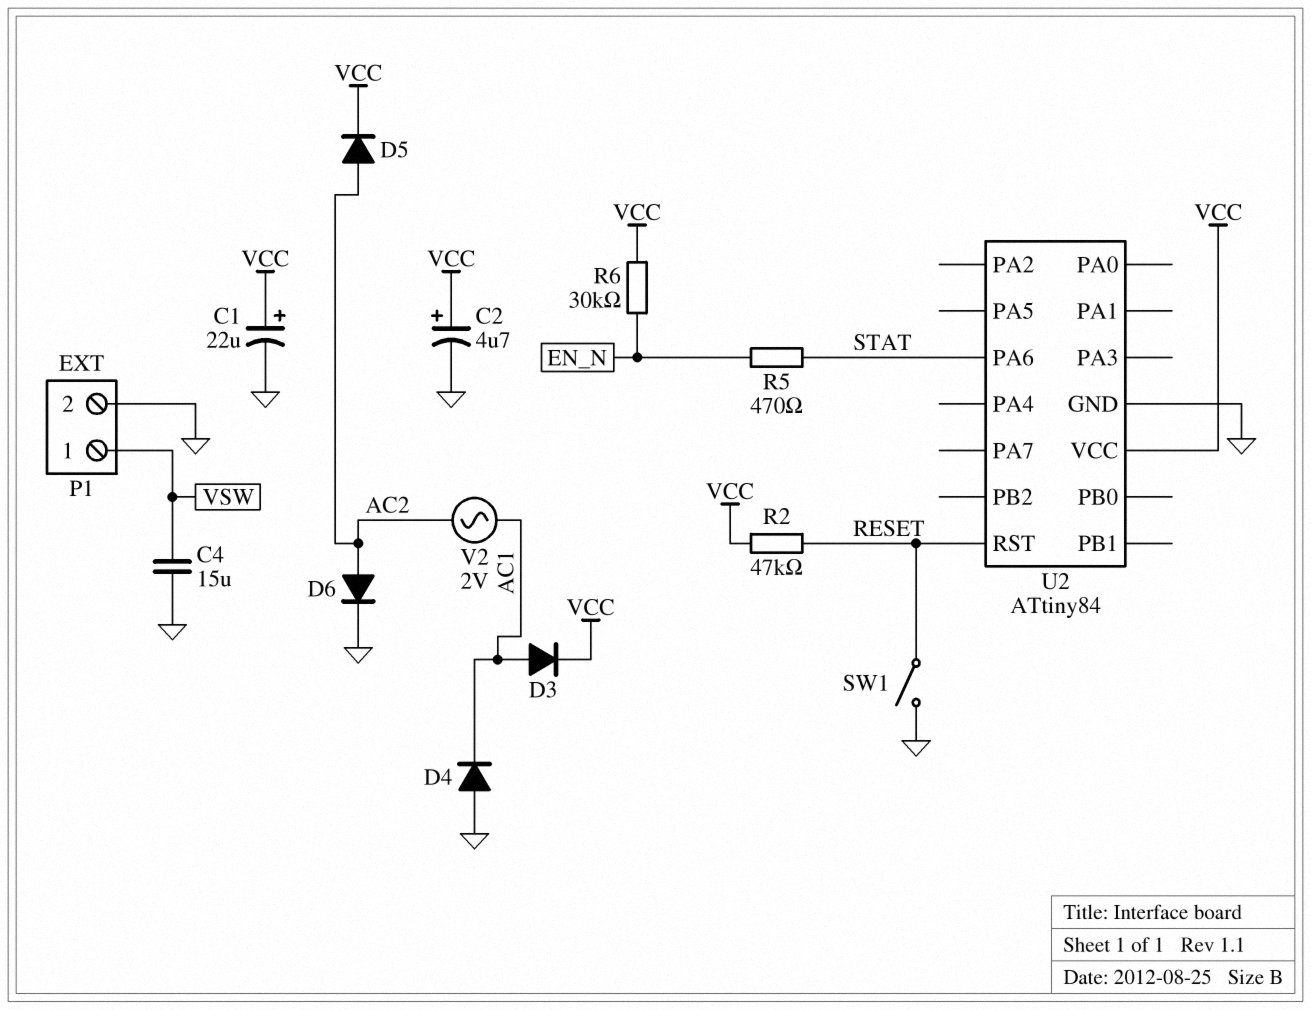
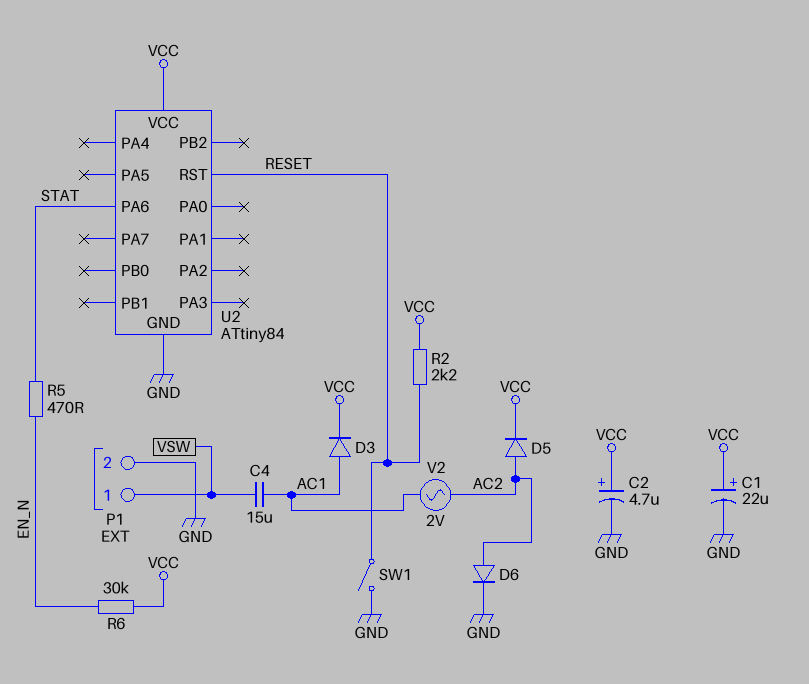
C4: 15uF (GND, VSW) -> 15uF (AC1, VSW)
D4: diode (A GND, K AC1) -> none
R2: 47k (RESET, VCC) -> 2.2k (RESET, VCC)

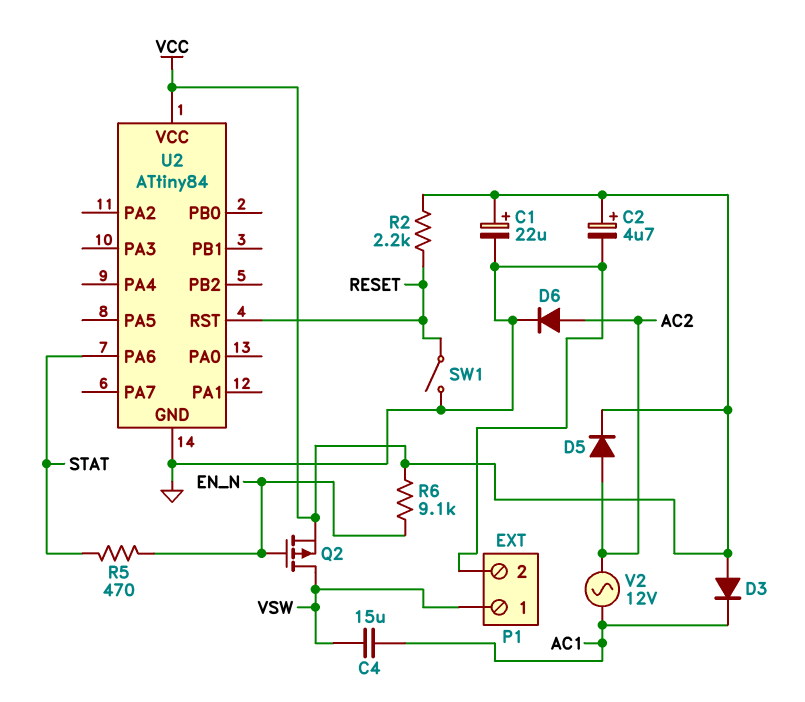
D3: diode (A AC1, K VCC) -> diode (A VCC, K AC1)
Q2: none -> PMOS (G EN_N, D VSW, S VCC)
R6: 30k (EN_N, VCC) -> 9.1k (EN_N, VCC)
V2: AC 2V (AC1, AC2) -> AC 12V (AC1, AC2)

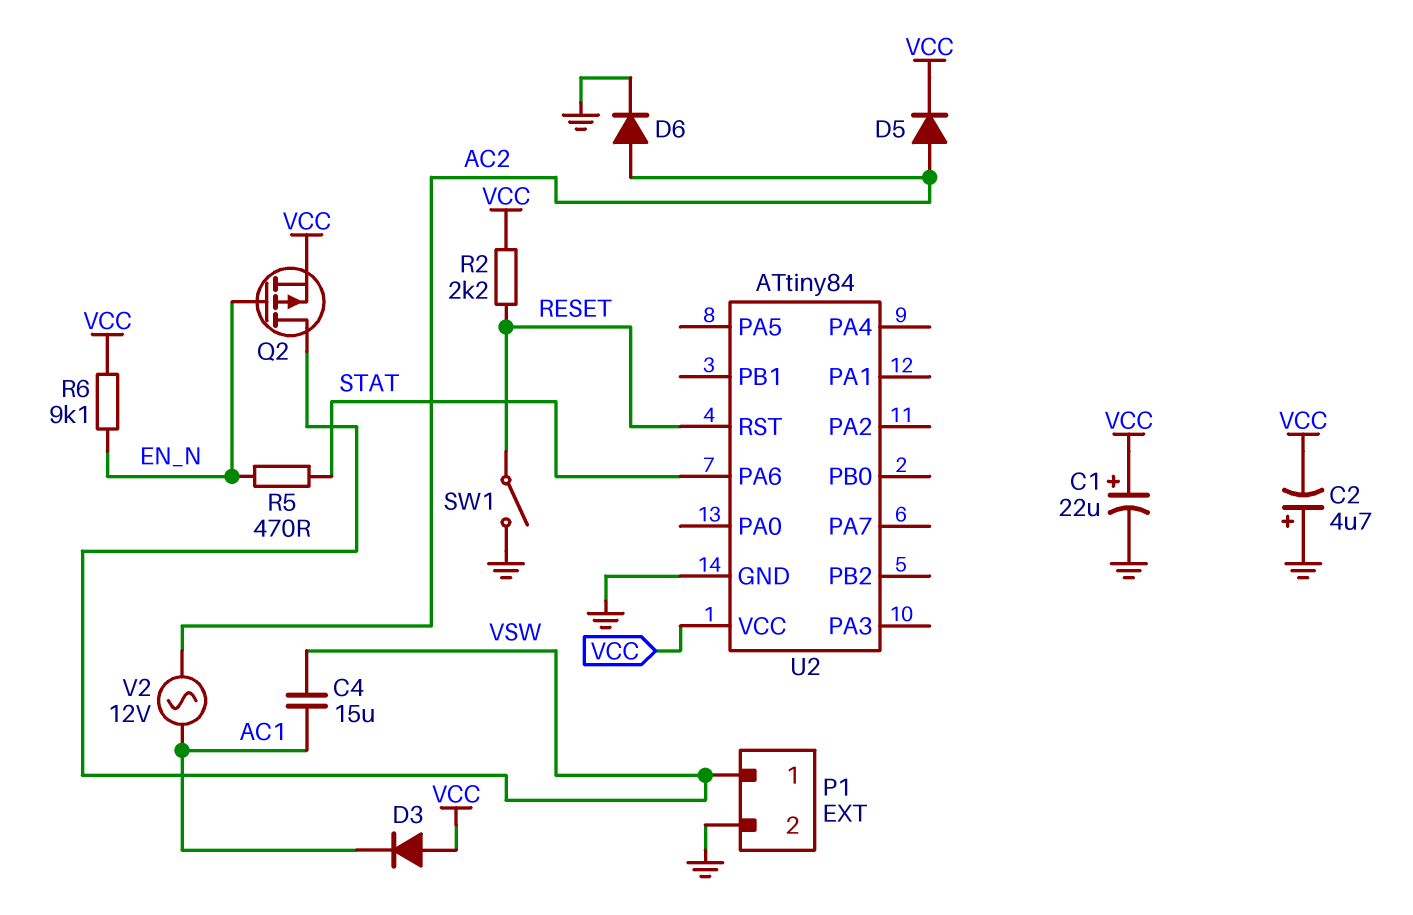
C2: 4.7uF (plus VCC, minus GND) -> 4.7uF (plus GND, minus VCC)

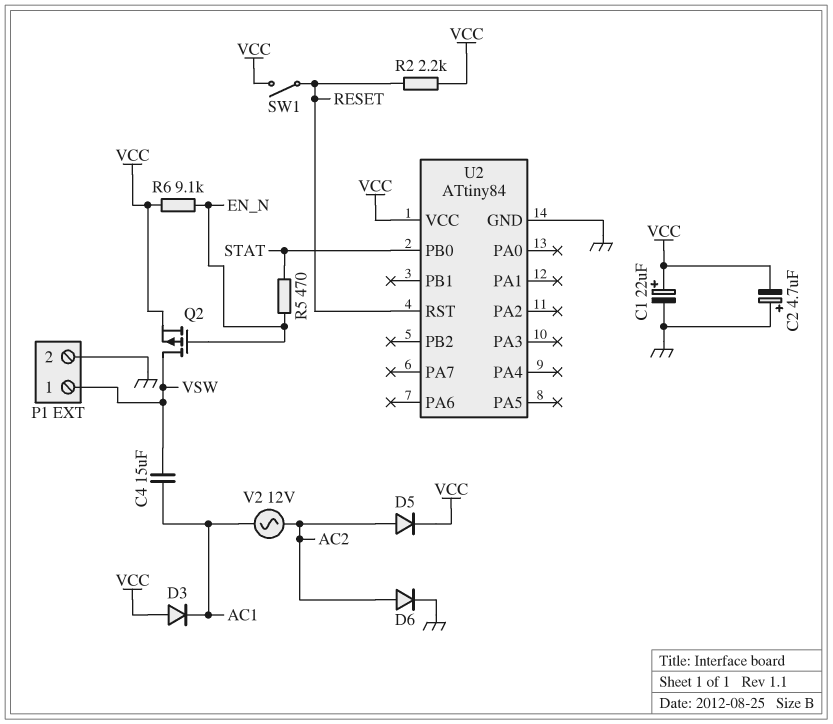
SW1: switch (GND, RESET) -> switch (RESET, VCC)
U2 pin PA6: STAT -> none
U2 pin PB0: none -> STAT

